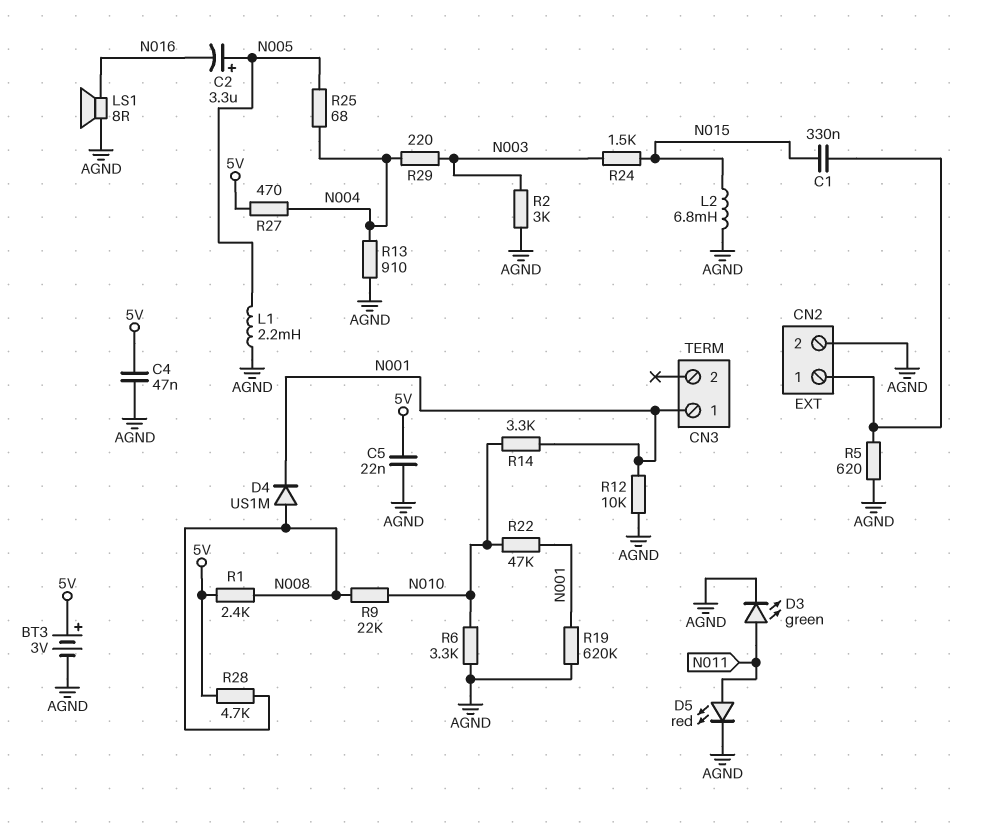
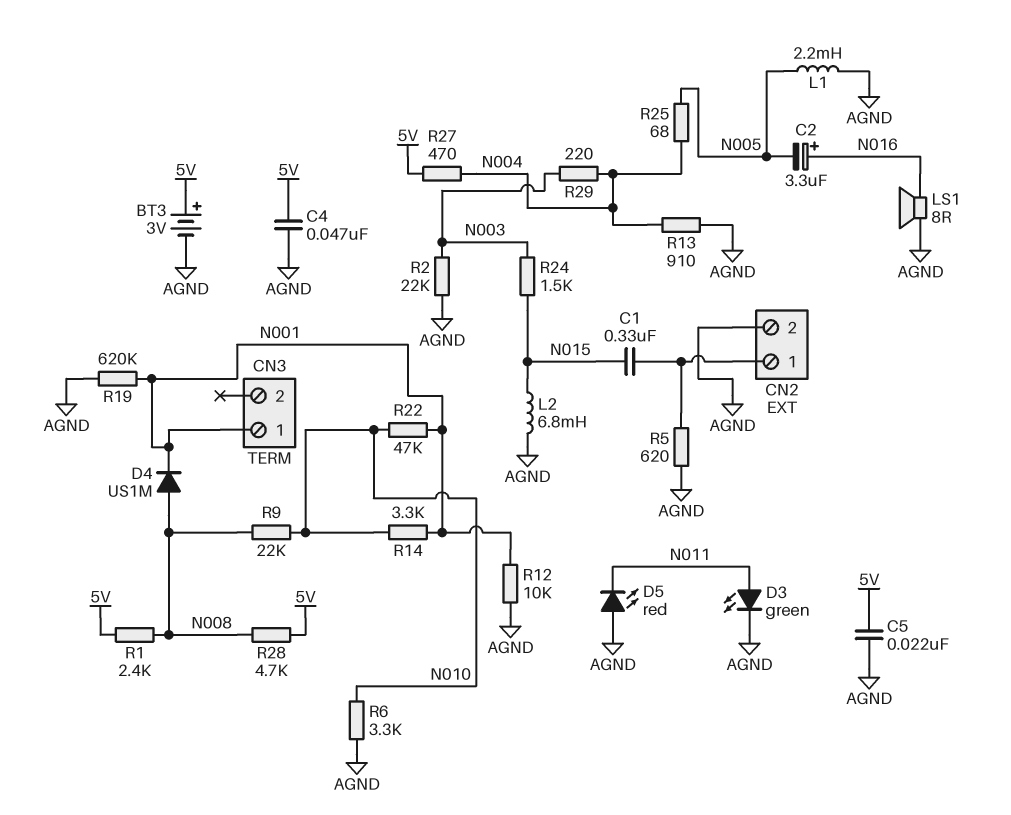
C2: 3.3uF (plus N005, minus N016) -> 3.3uF (plus N016, minus N005)
D5: LED red (A N011, K AGND) -> LED red (A AGND, K N011)
R2: 3k (AGND, N003) -> 22k (AGND, N003)

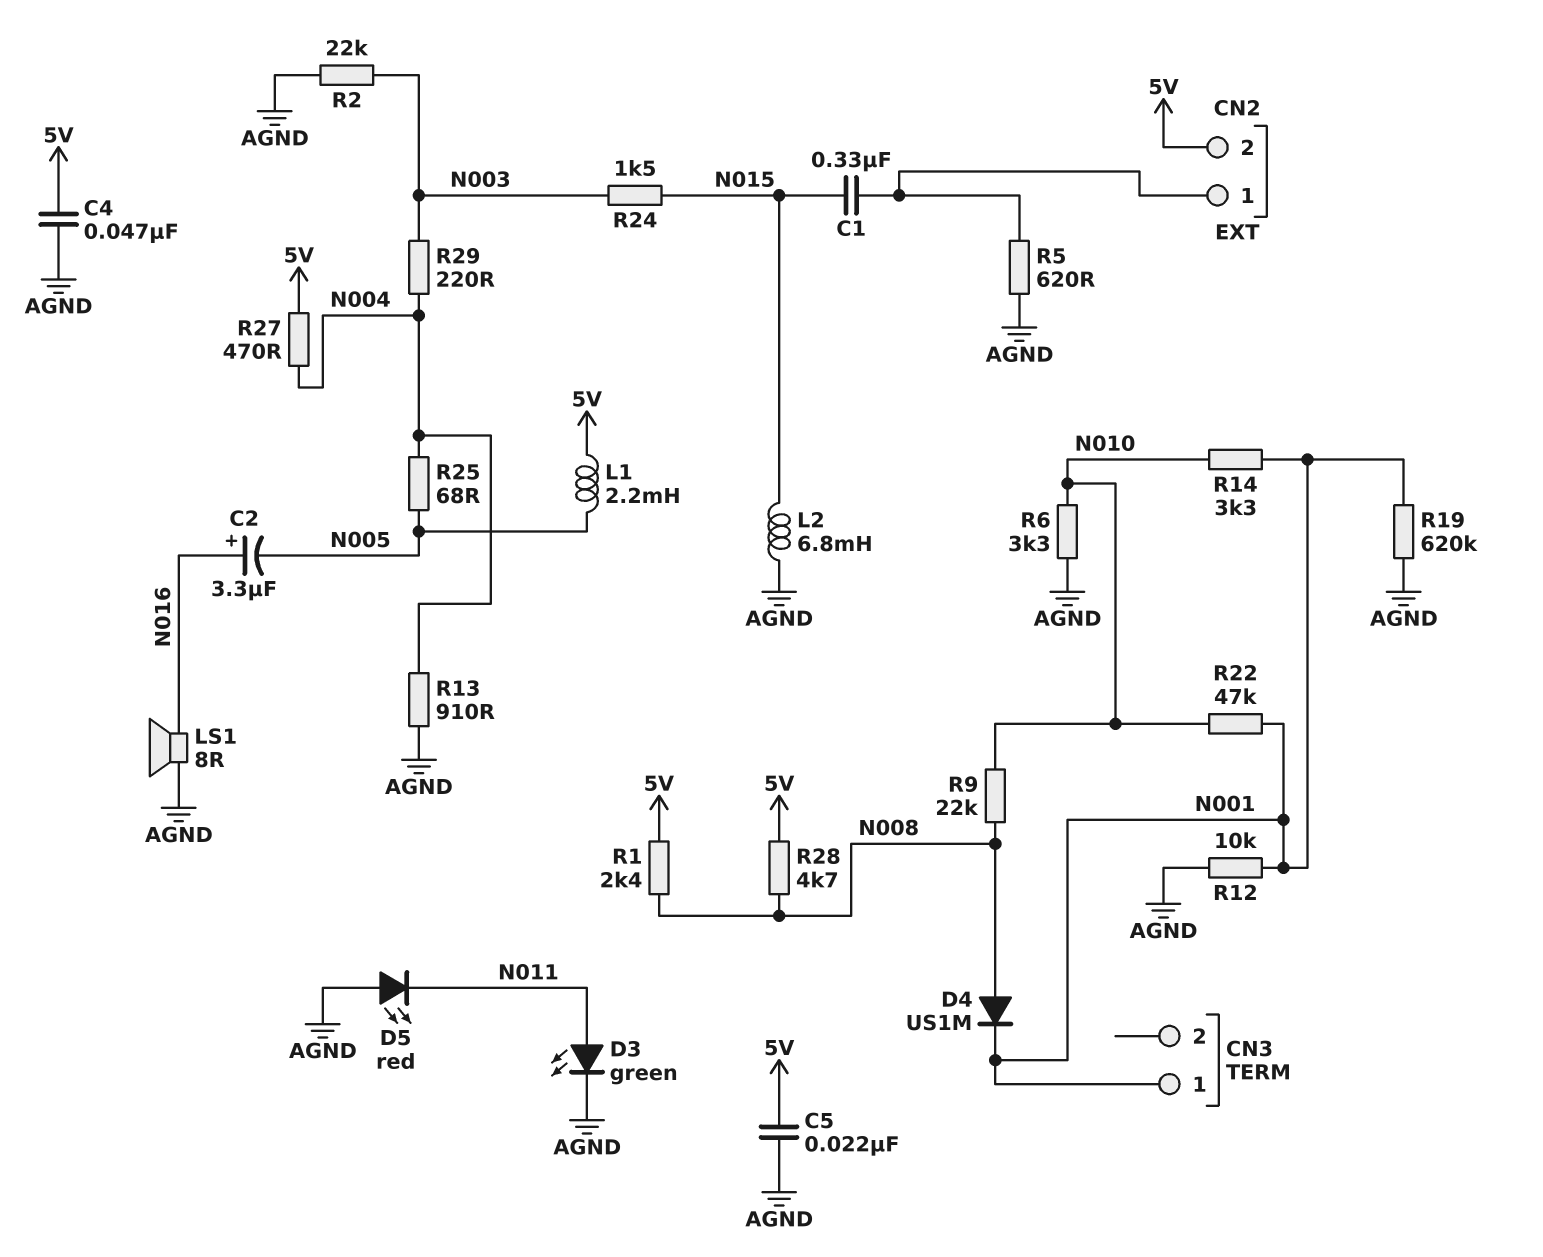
BT3: 3V (plus 5V, minus AGND) -> none
CN2 pin 2: AGND -> 5V
L1: 2.2mH (AGND, N005) -> 2.2mH (5V, N005)

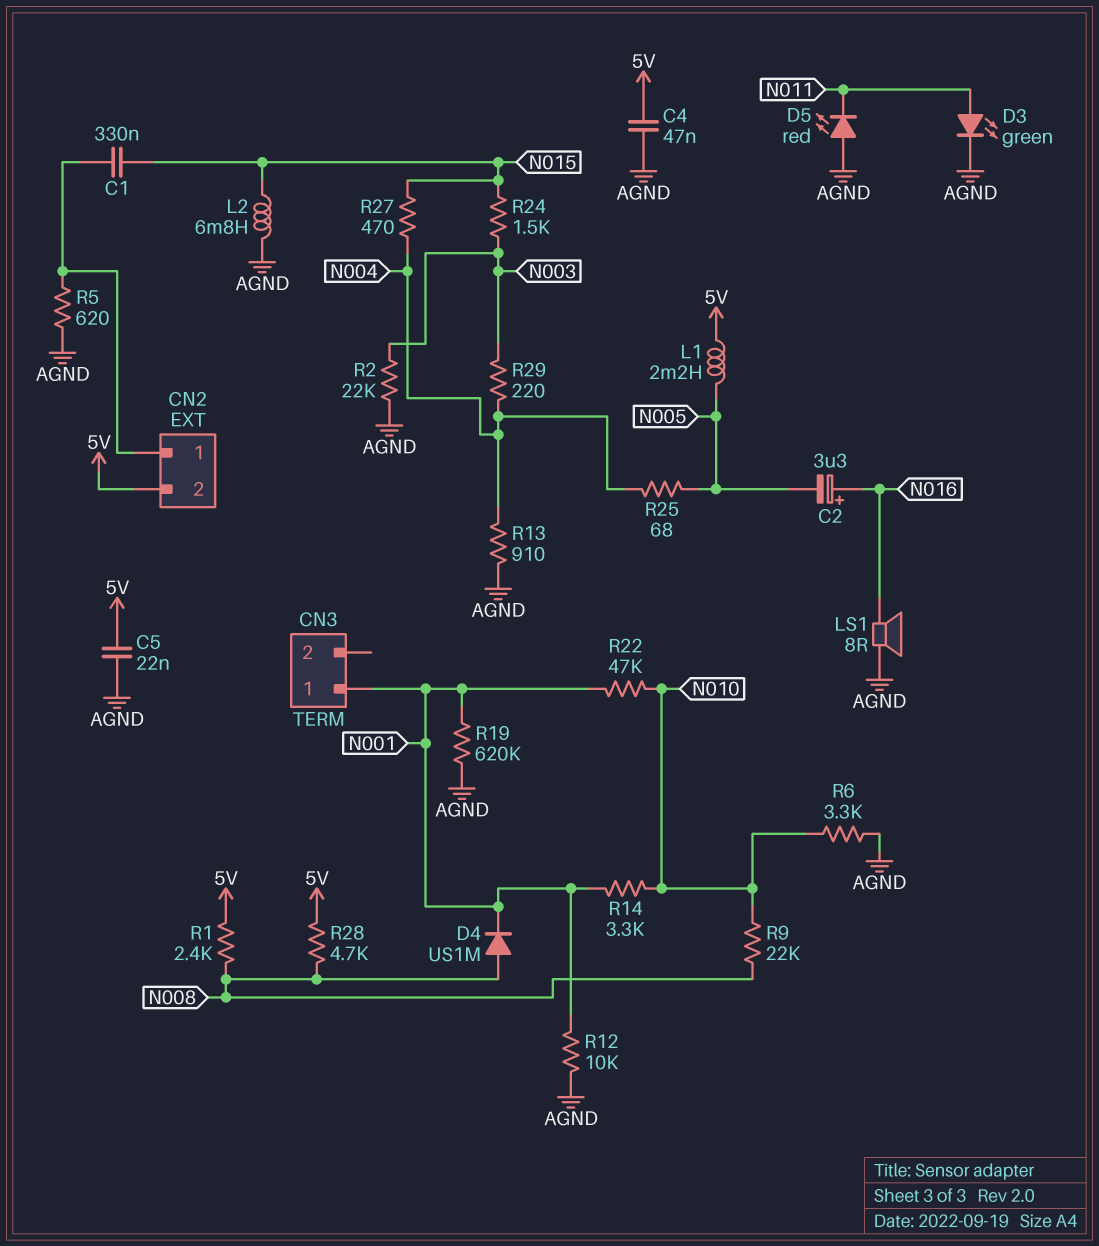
R27: 470 (5V, N004) -> 470 (N004, N015)

